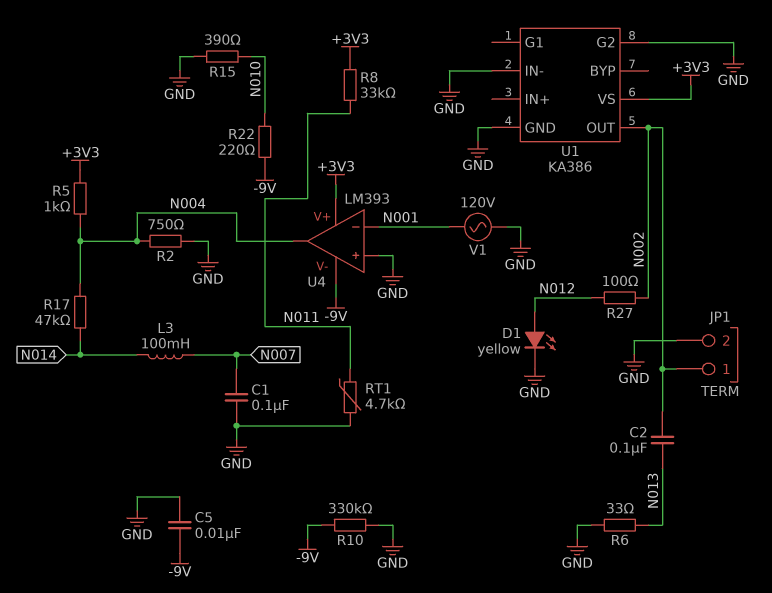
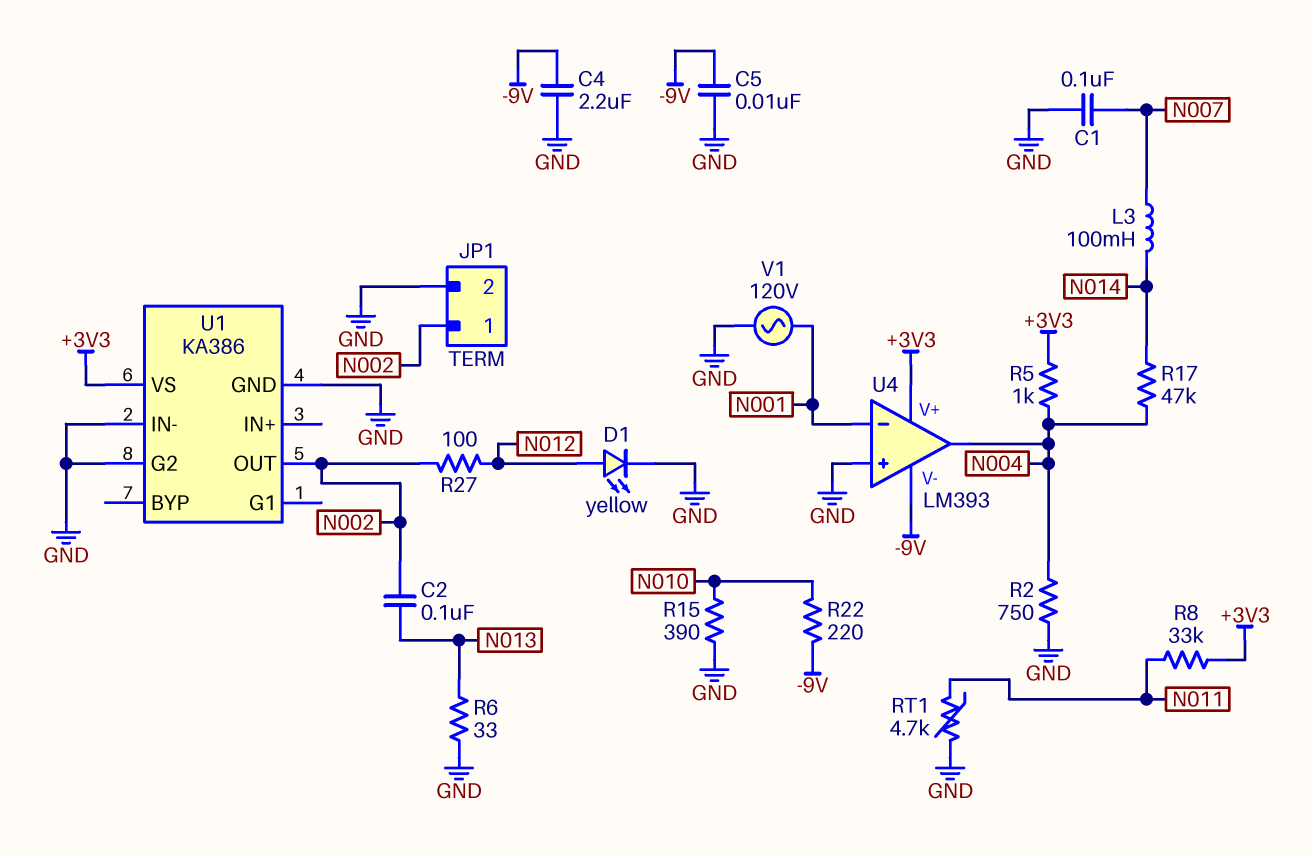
C4: none -> 2.2uF (-9V, GND)
R10: 330k (-9V, GND) -> none

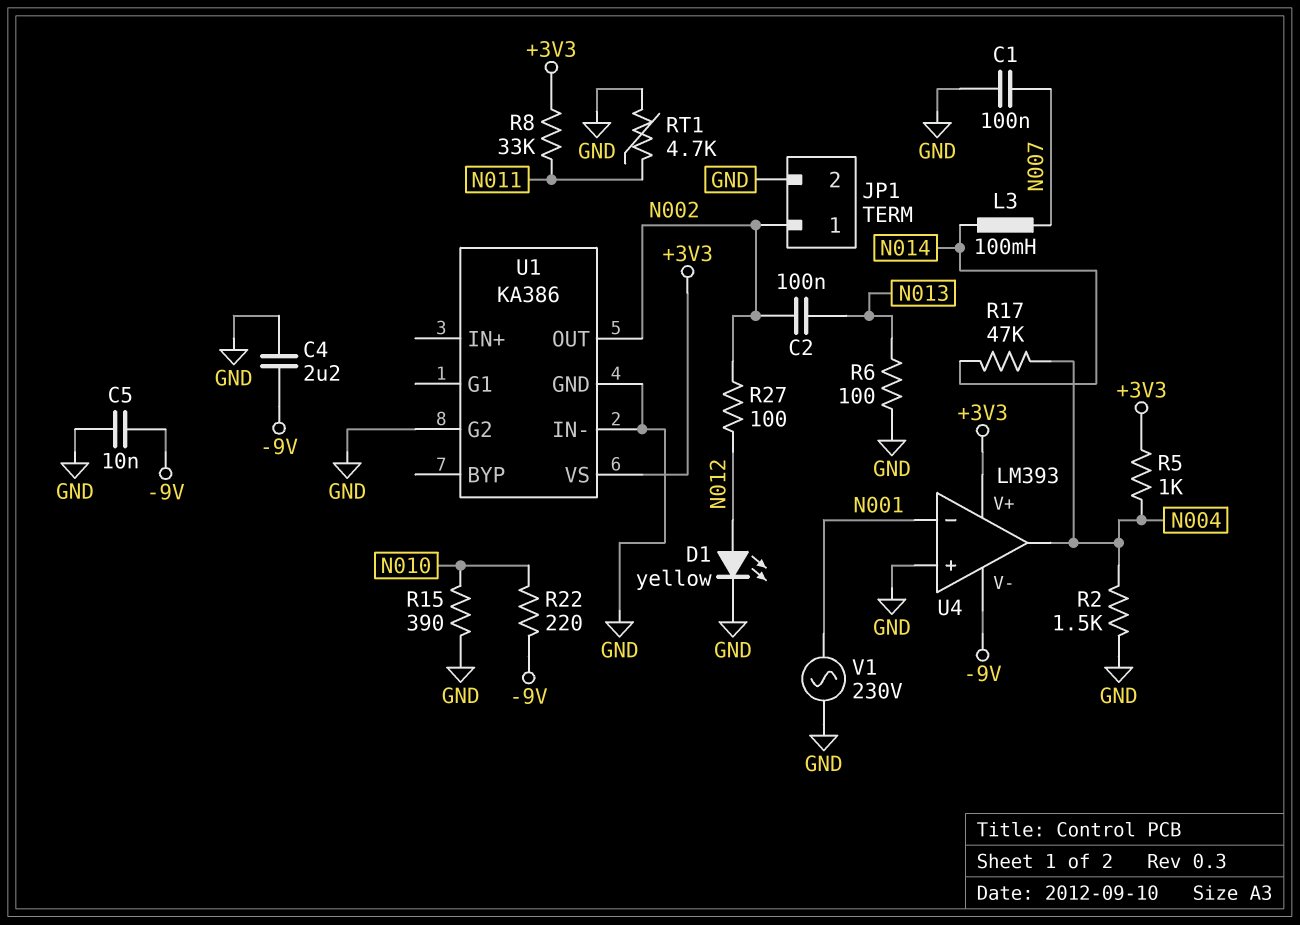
R2: 750 (GND, N004) -> 1.5k (GND, N004)
R6: 33 (GND, N013) -> 100 (GND, N013)
V1: AC 120V (GND, N001) -> AC 230V (GND, N001)

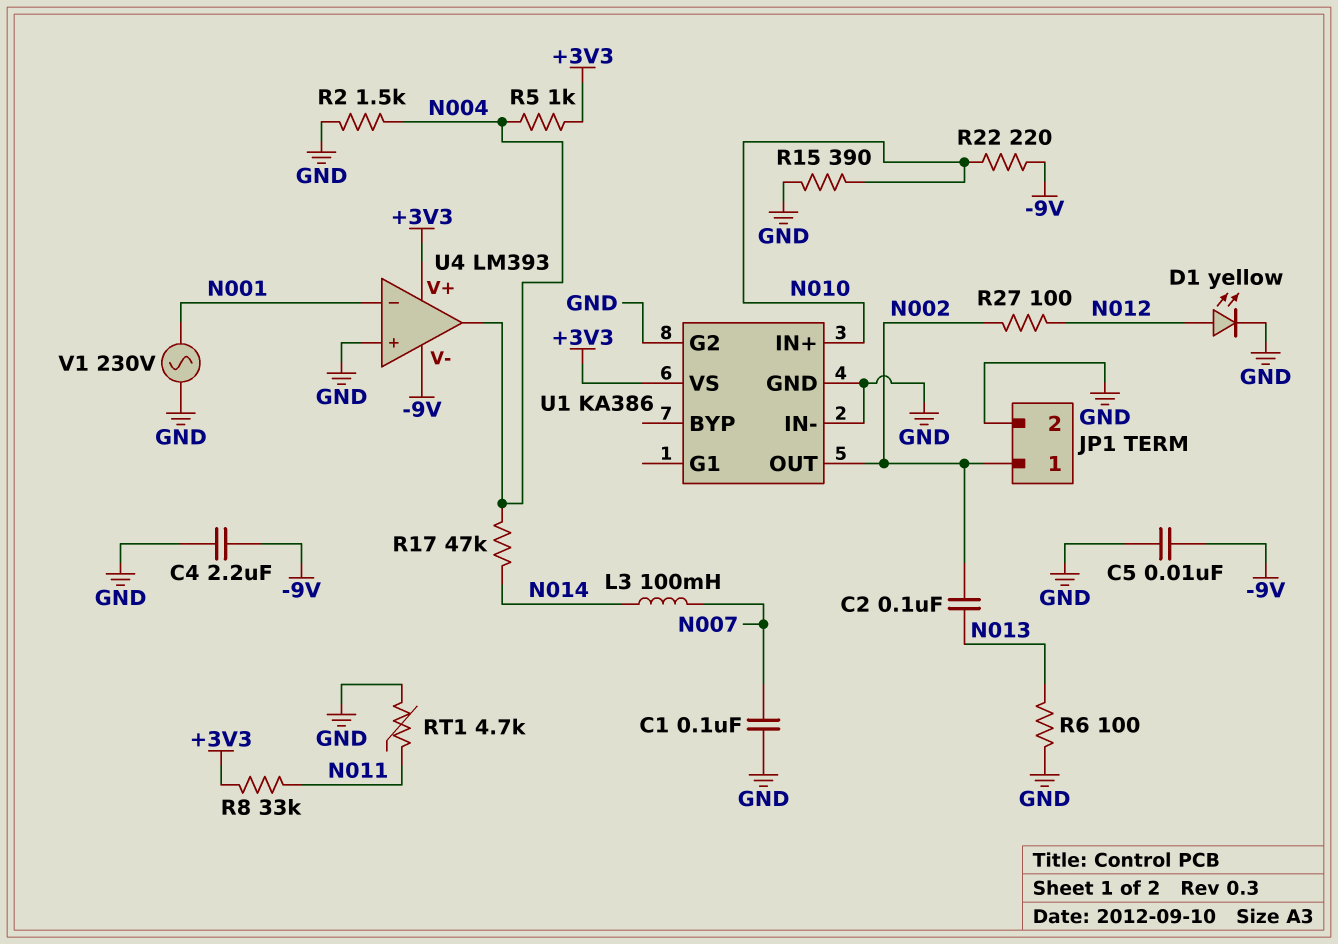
U1 pin IN+: none -> N010

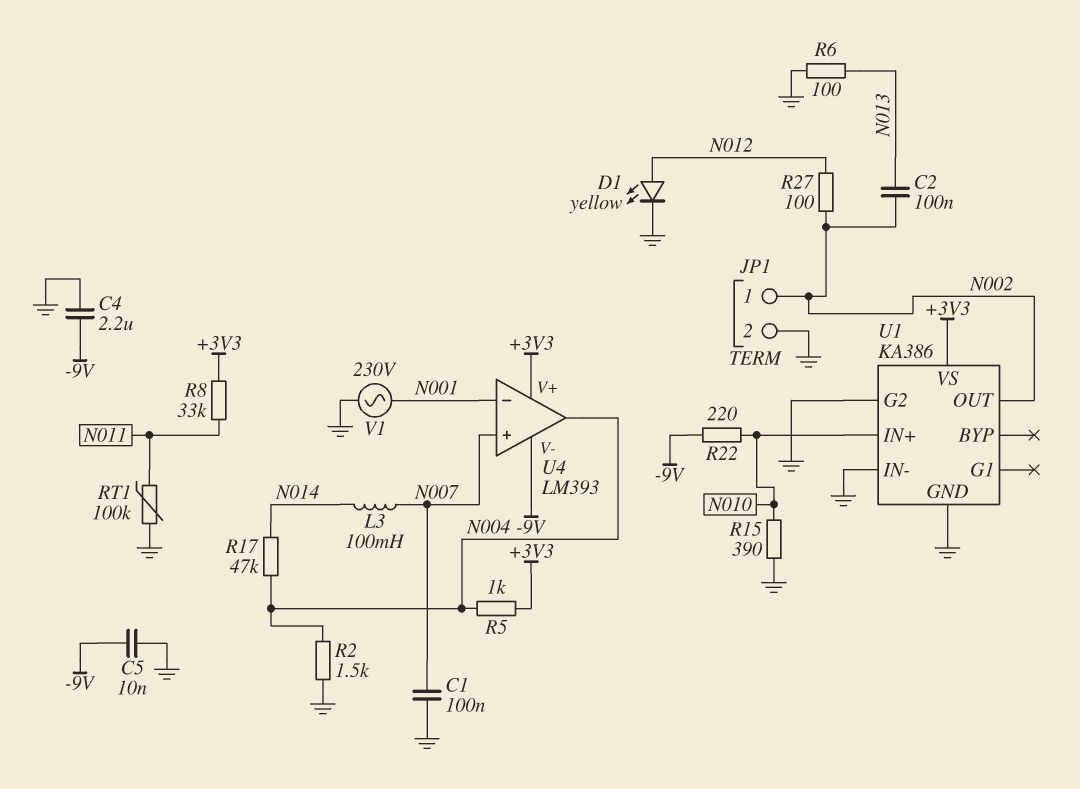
RT1: 4.7k (GND, N011) -> 100k (GND, N011)
U4 pin in+: GND -> N007

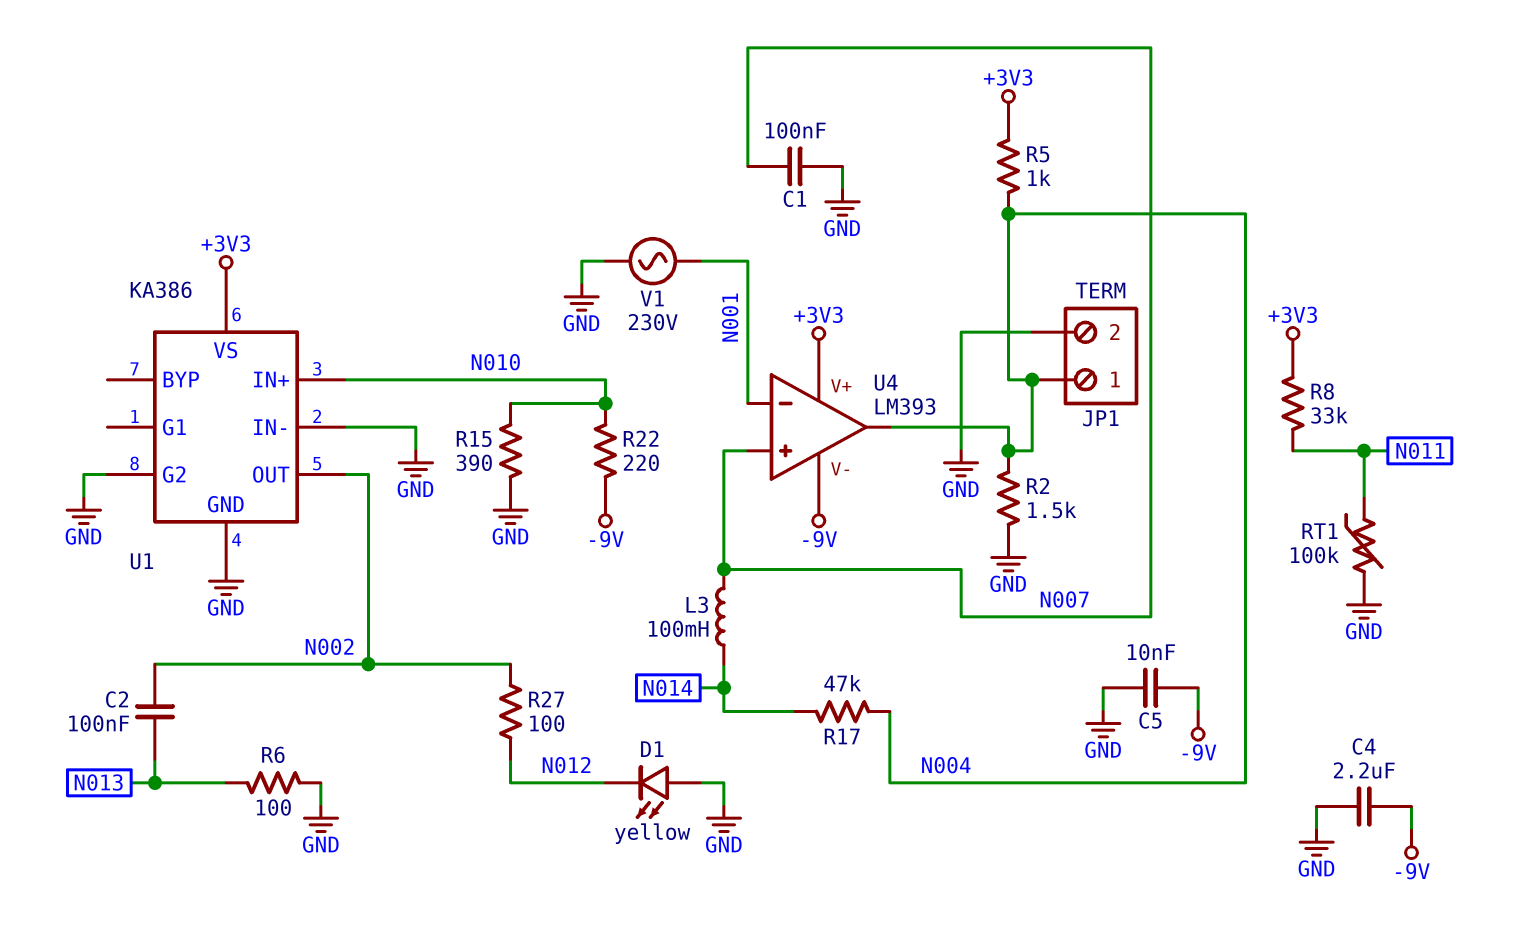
D1: LED yellow (A N012, K GND) -> LED yellow (A GND, K N012)
JP1 pin 1: N002 -> N004

